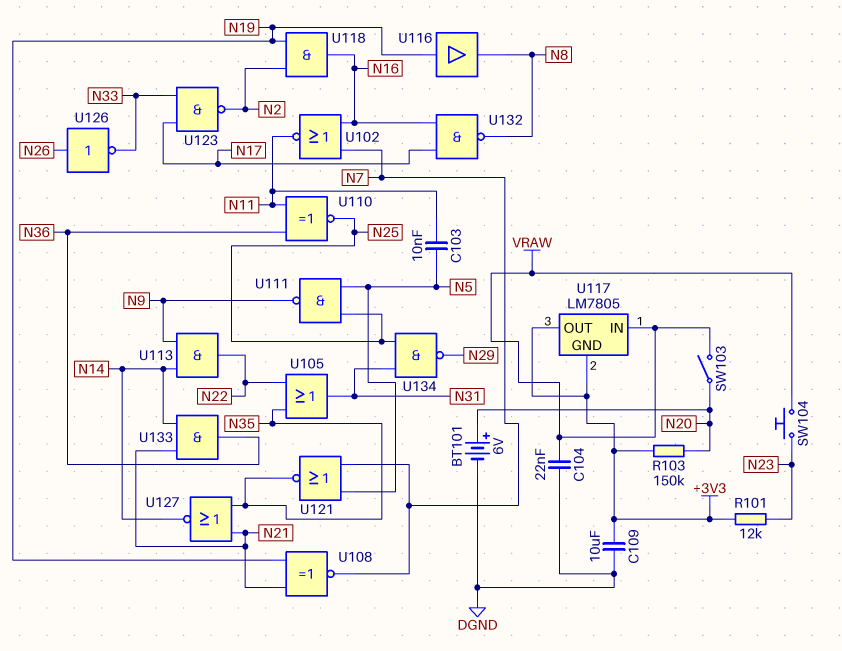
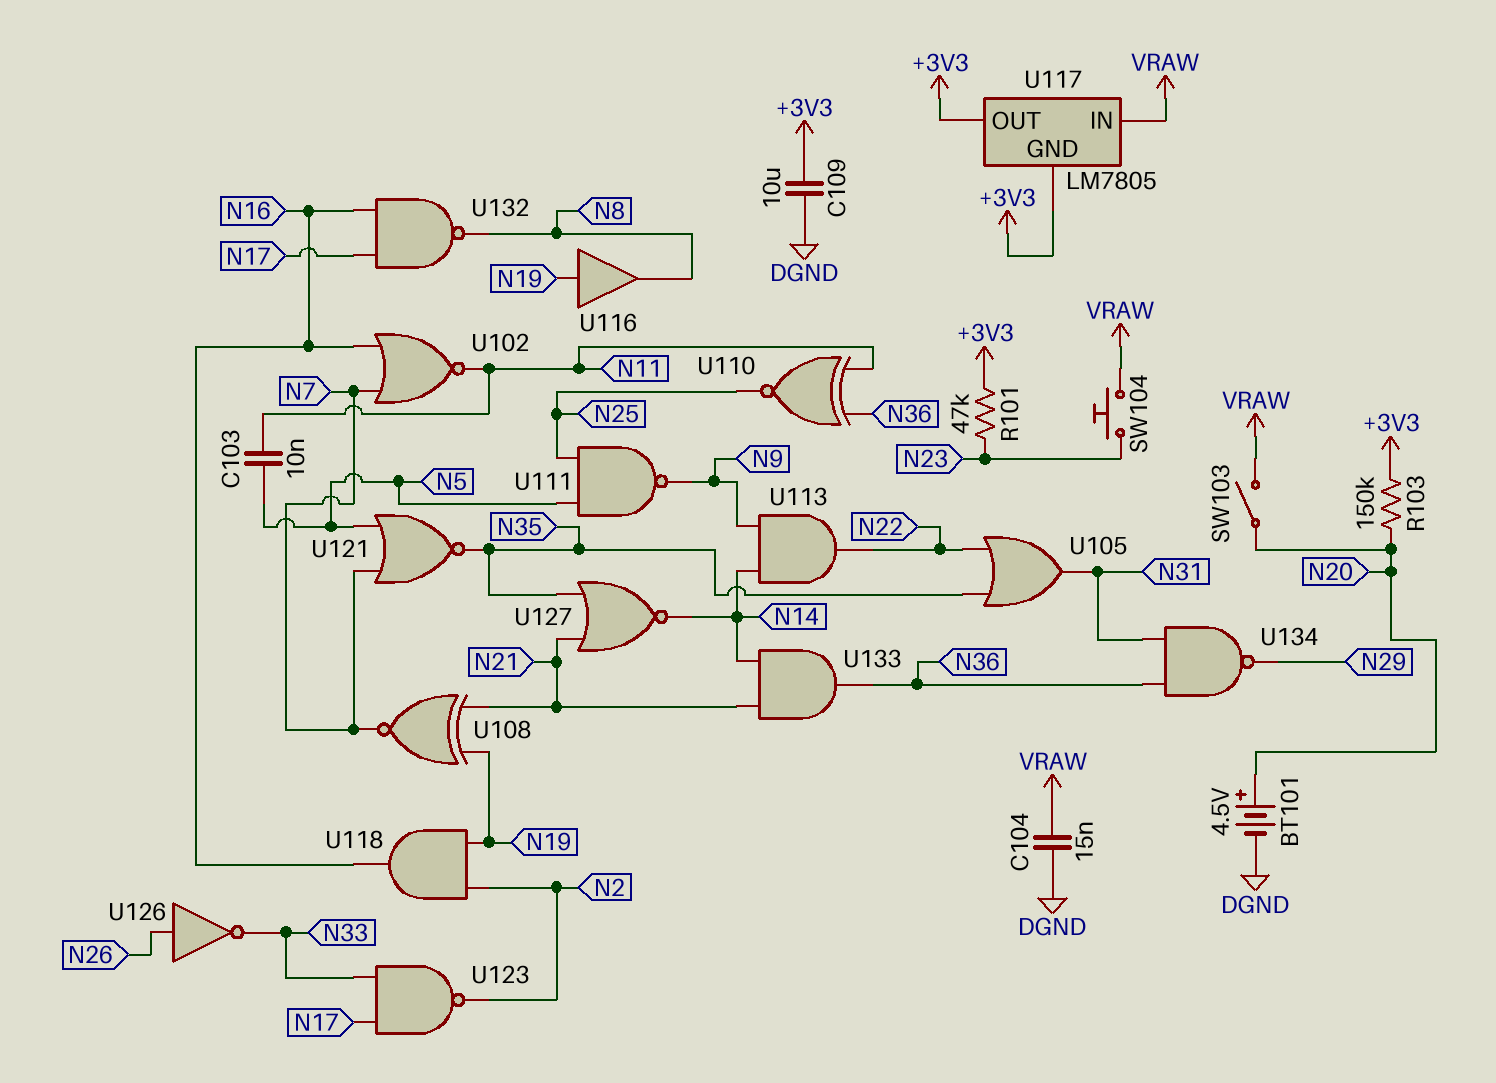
BT101: 6V (plus N20, minus DGND) -> 4.5V (plus N20, minus DGND)
C104: 22nF (DGND, VRAW) -> 15nF (DGND, VRAW)
R101: 12k (+3V3, N23) -> 47k (+3V3, N23)
U134: NAND (in N25, in N31, out N29) -> NAND (in N31, in N36, out N29)

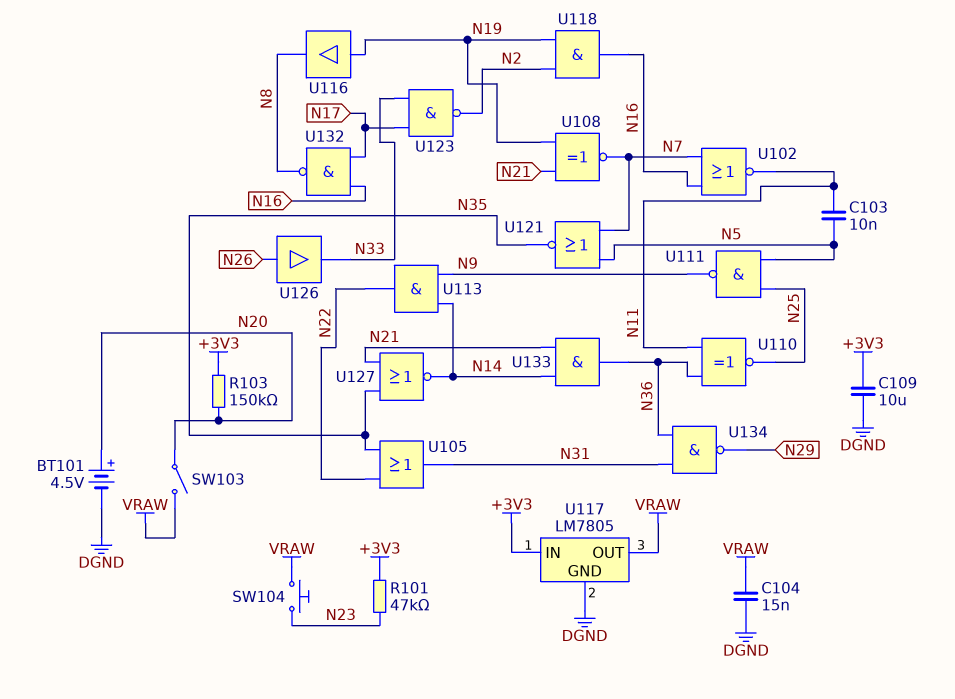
U117 pin GND: +3V3 -> DGND
U117 pin IN: VRAW -> +3V3
U117 pin OUT: +3V3 -> VRAW
U126: NOT (in N26, out N33) -> buffer (in N26, out N33)

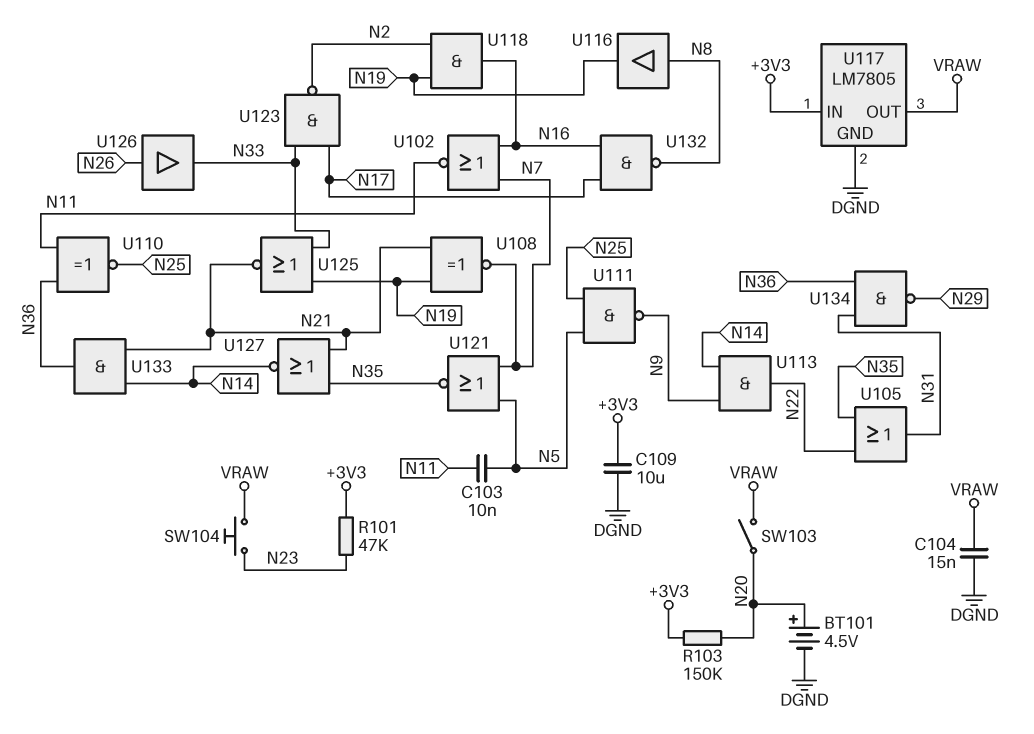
U116: buffer (in N19, out N8) -> buffer (in N8, out N19)
U125: none -> NOR (in N19, in N33, out N21)

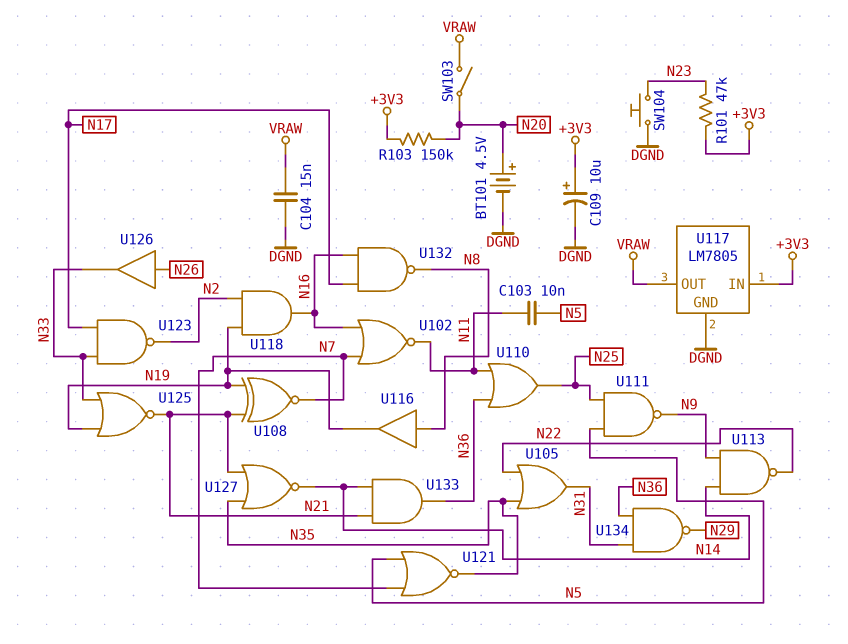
C109: 10uF (+3V3, DGND) -> 10uF (plus +3V3, minus DGND)
SW104: button (N23, VRAW) -> button (DGND, N23)
U110: XNOR (in N11, in N36, out N25) -> OR (in N11, in N36, out N25)
U113: AND (in N9, in N14, out N22) -> NAND (in N9, in N14, out N22)

